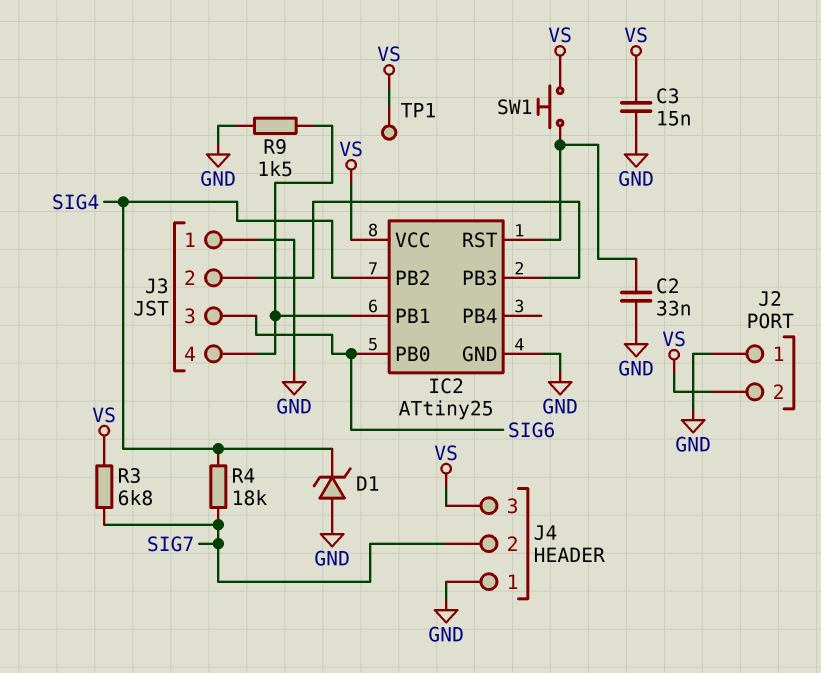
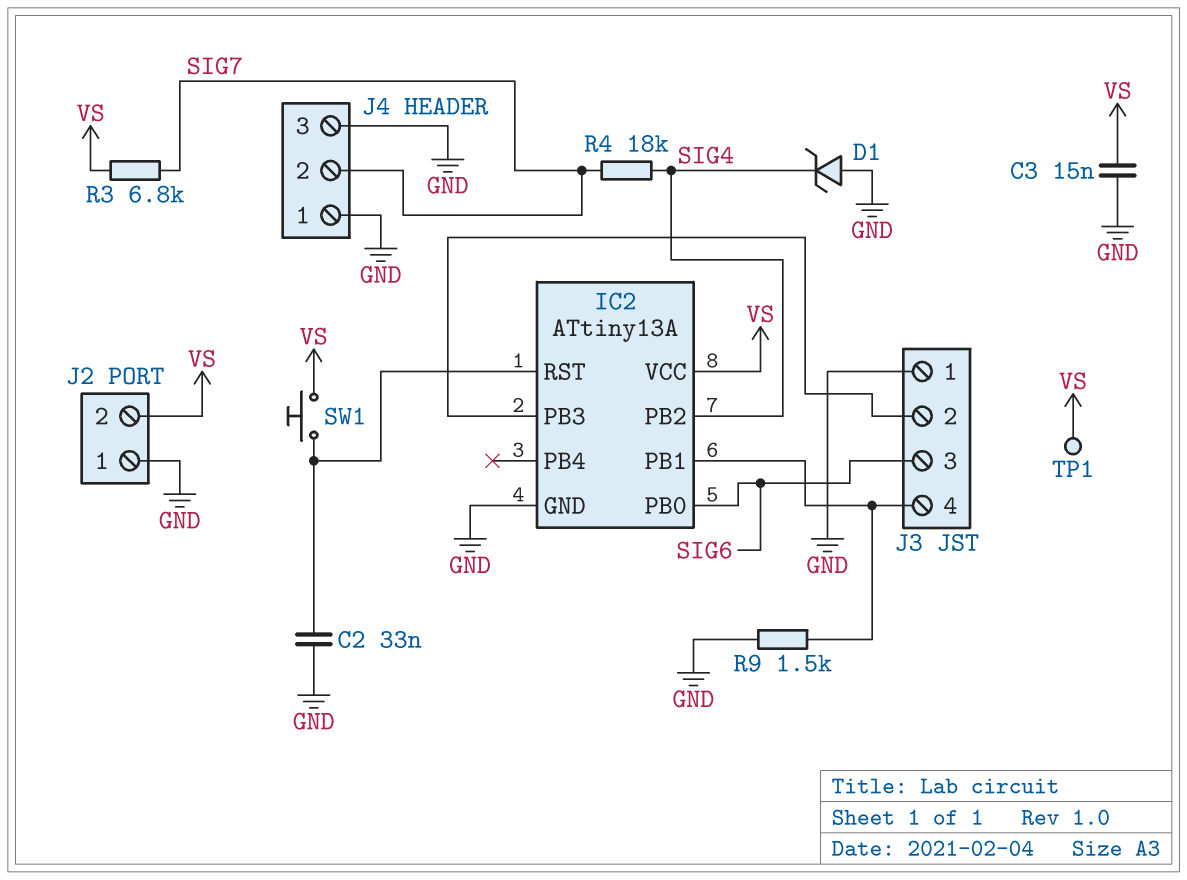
IC2: ATtiny25 -> ATtiny13A
J4 pin 3: VS -> GND

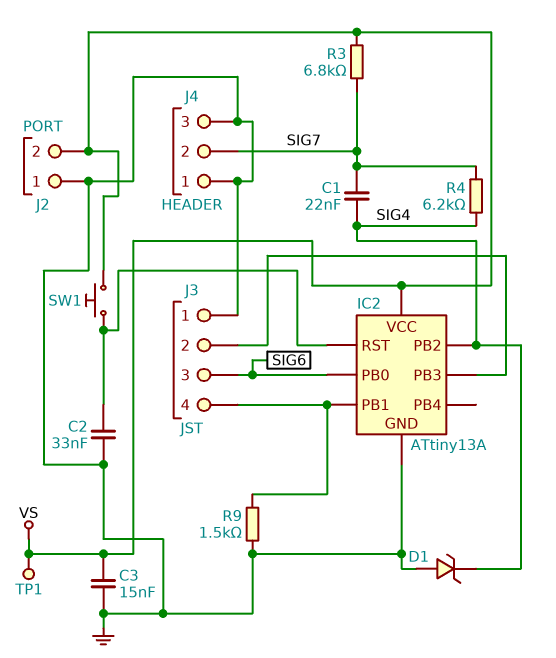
C1: none -> 22nF (SIG4, SIG7)
R4: 18k (SIG4, SIG7) -> 6.2k (SIG4, SIG7)

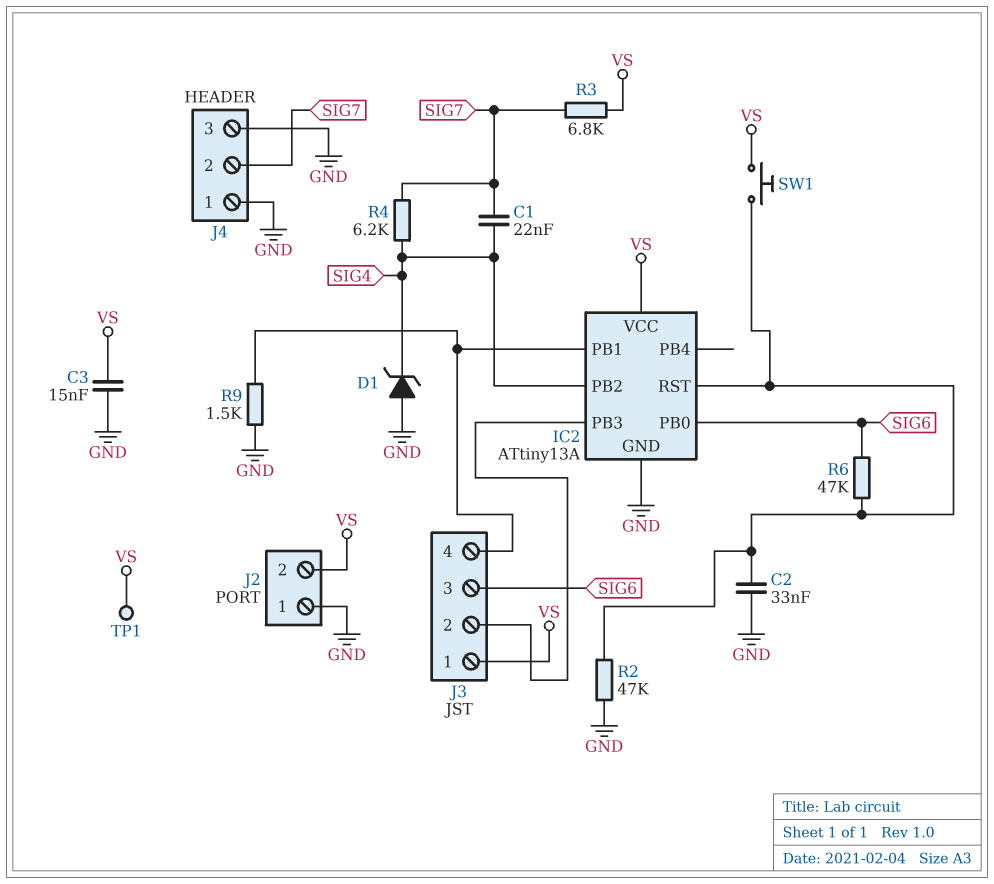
J3 pin 1: GND -> VS
R2: none -> 47k (GND, IC2/RST)
R6: none -> 47k (IC2/RST, SIG6)

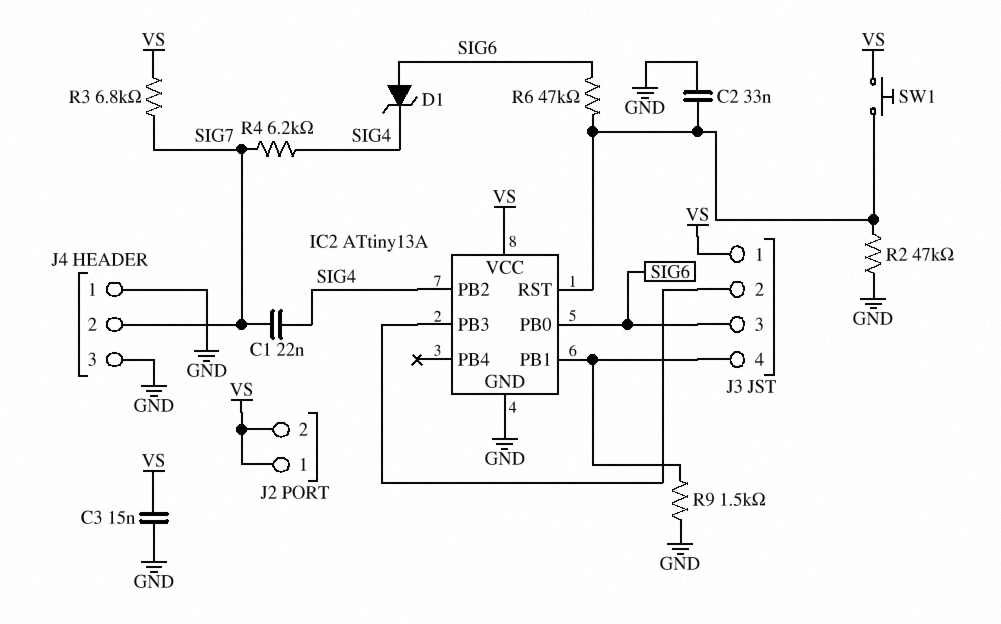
D1: zener (A GND, K SIG4) -> zener (A SIG6, K SIG4)
J2 pin 1: GND -> VS
TP1: test point (VS) -> none

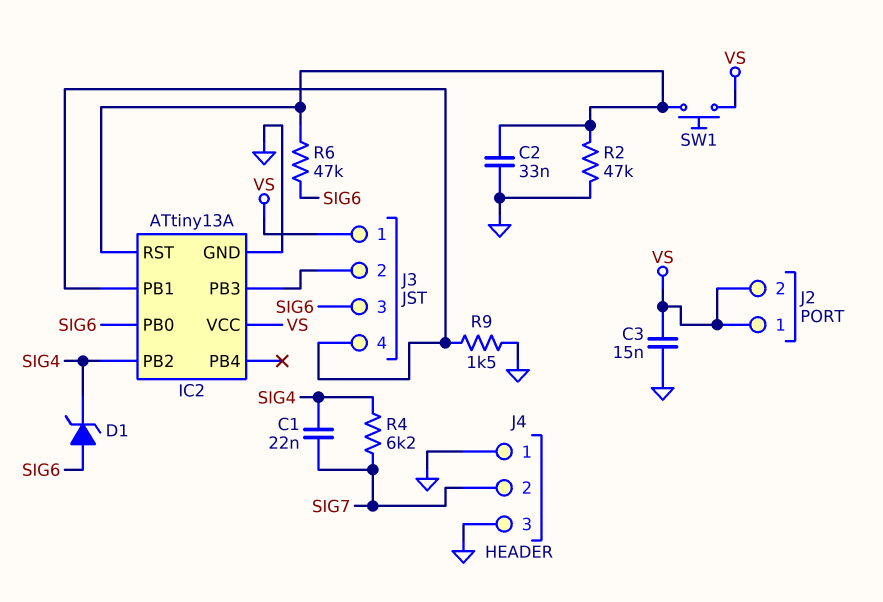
R3: 6.8k (SIG7, VS) -> none

